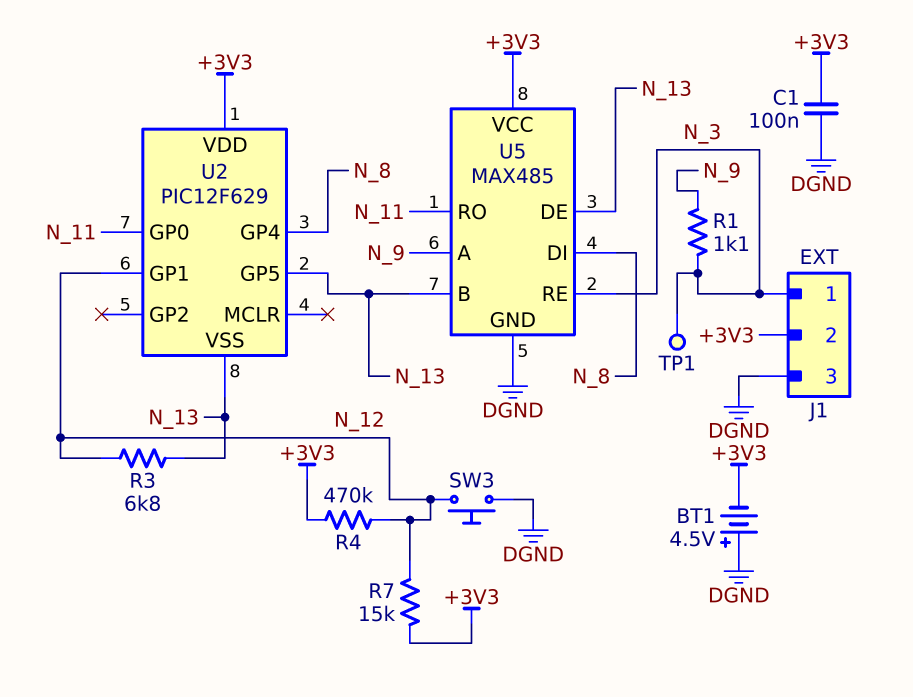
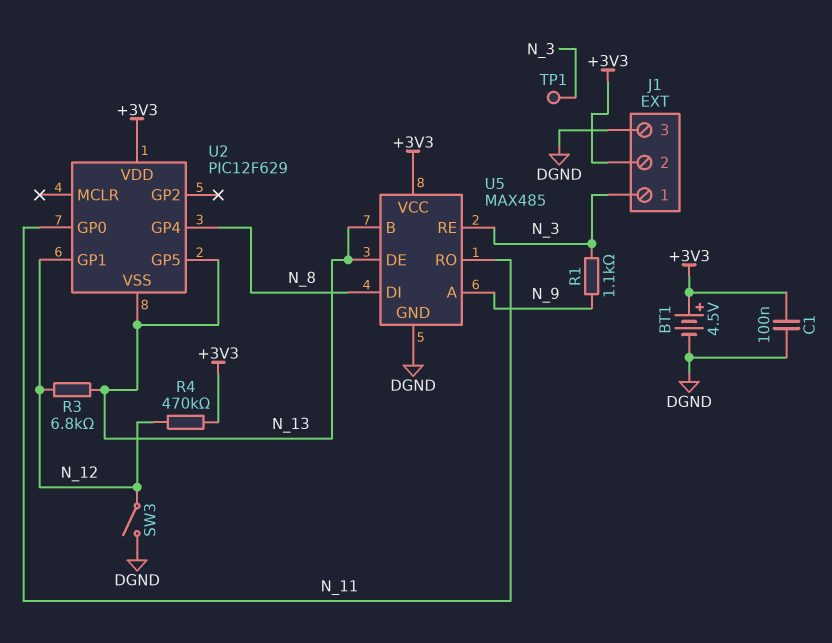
BT1: 4.5V (plus DGND, minus +3V3) -> 4.5V (plus +3V3, minus DGND)
R7: 15k (+3V3, N_12) -> none
SW3: button (DGND, N_12) -> switch (DGND, N_12)

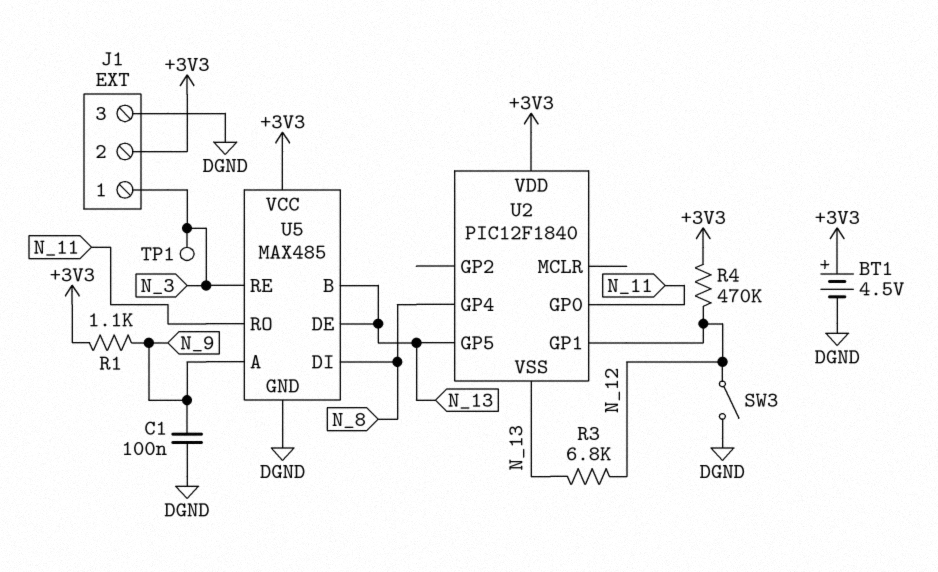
C1: 100nF (+3V3, DGND) -> 100nF (DGND, N_9)
R1: 1.1k (N_3, N_9) -> 1.1k (+3V3, N_9)
U2: PIC12F629 -> PIC12F1840

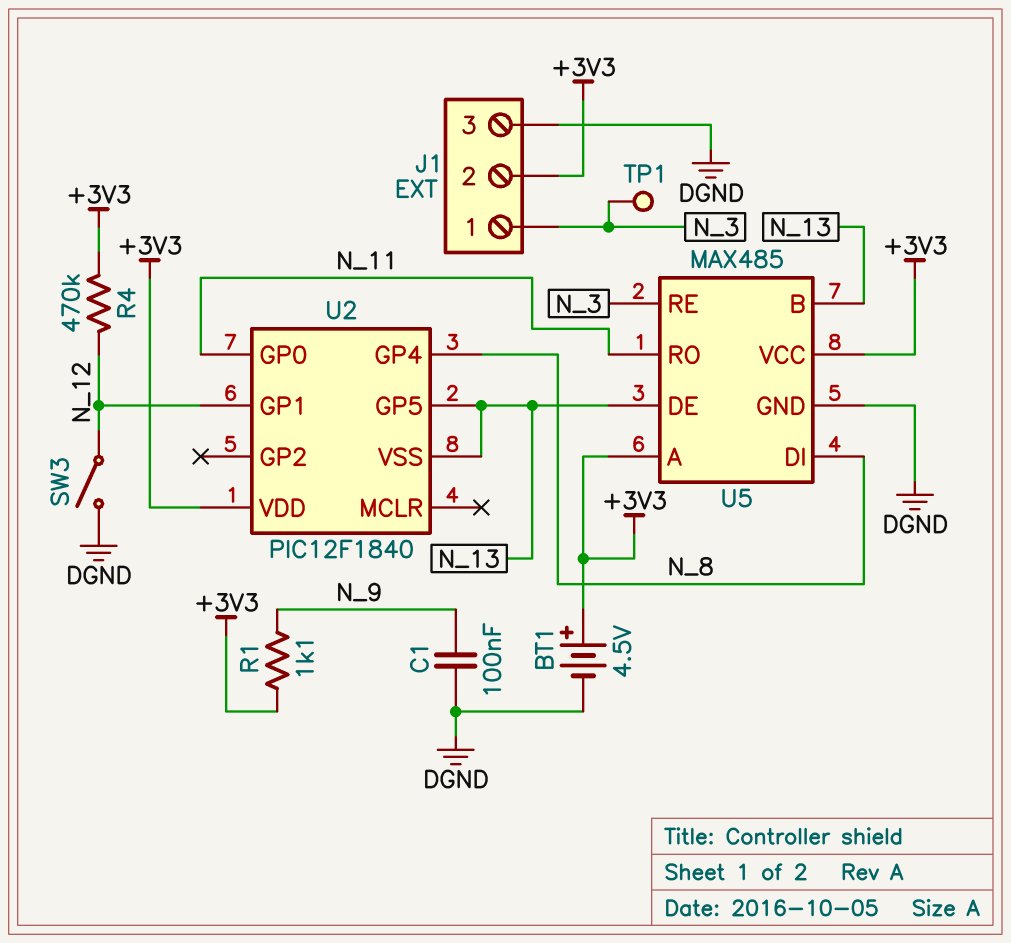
R3: 6.8k (N_12, N_13) -> none
U5 pin A: N_9 -> +3V3

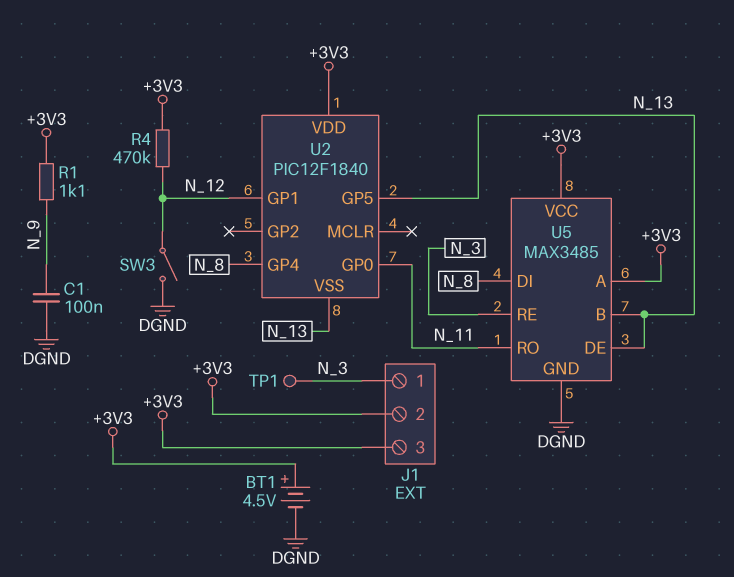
J1 pin 3: DGND -> +3V3
U5: MAX485 -> MAX3485

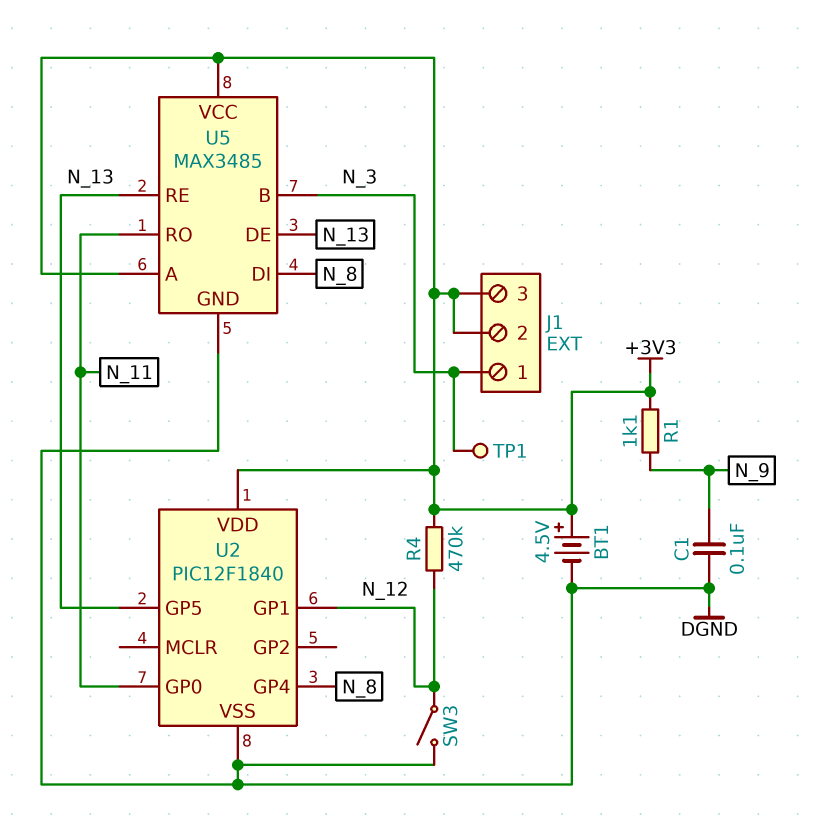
U2 pin VSS: N_13 -> DGND
U5 pin B: N_13 -> N_3
U5 pin RE: N_3 -> N_13

